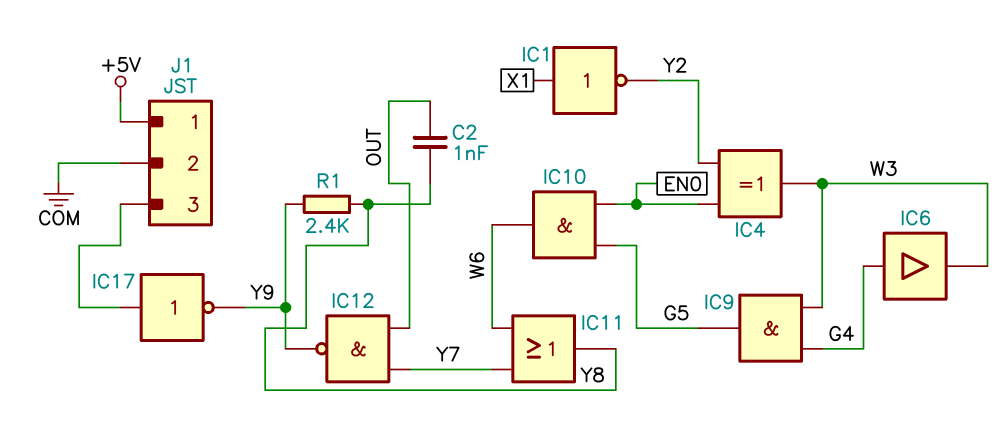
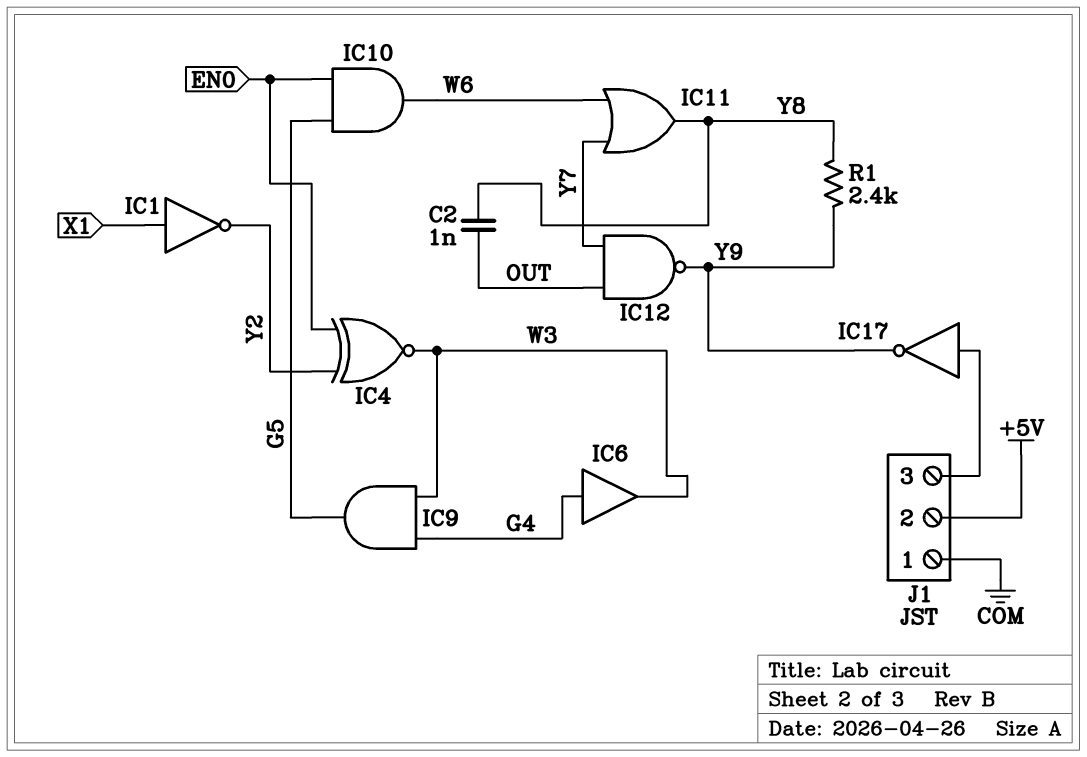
IC4: XOR (in EN0, in Y2, out W3) -> XNOR (in EN0, in Y2, out W3)
J1 pin 1: +5V -> COM
J1 pin 2: COM -> +5V

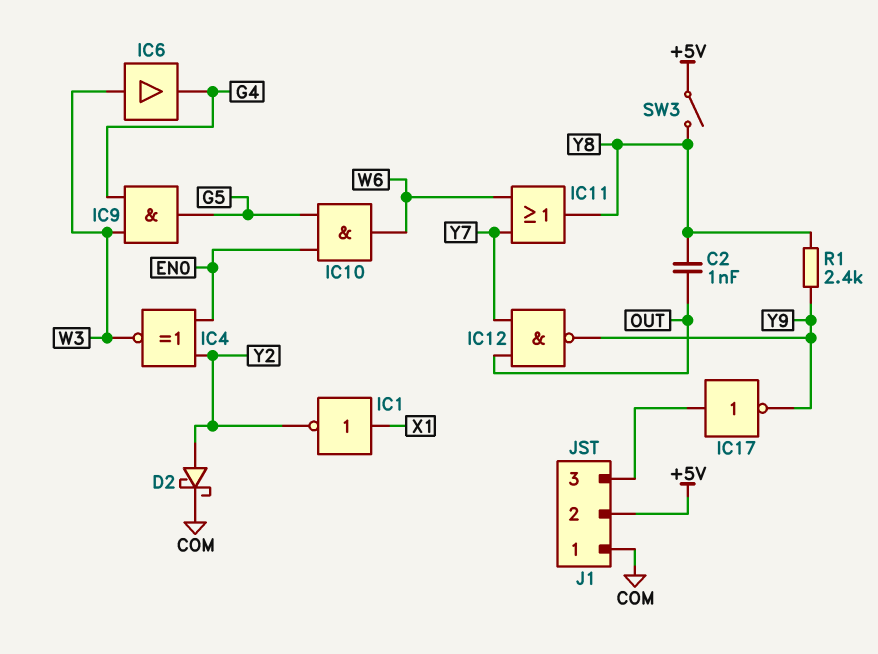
D2: none -> schottky (A Y2, K COM)
IC6: buffer (in G4, out W3) -> buffer (in W3, out G4)
SW3: none -> switch (+5V, Y8)

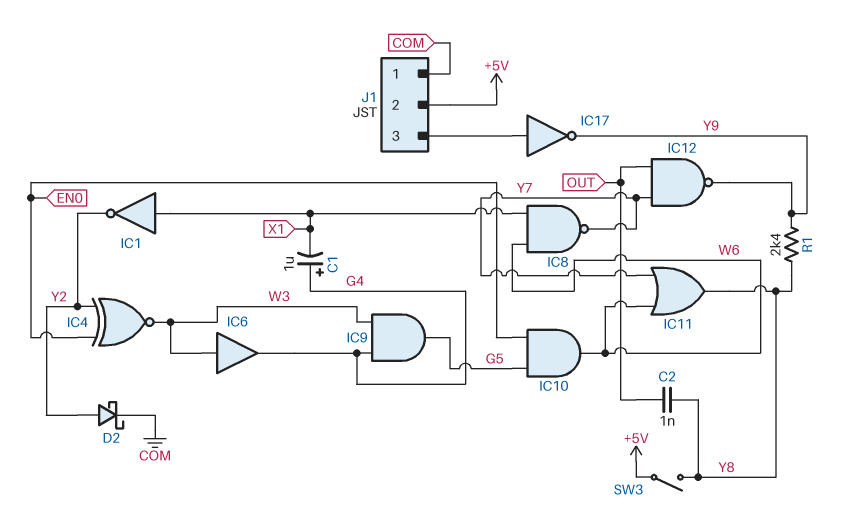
C1: none -> 1uF (plus G4, minus X1)
IC8: none -> NAND (in W6, in X1, out Y7)

